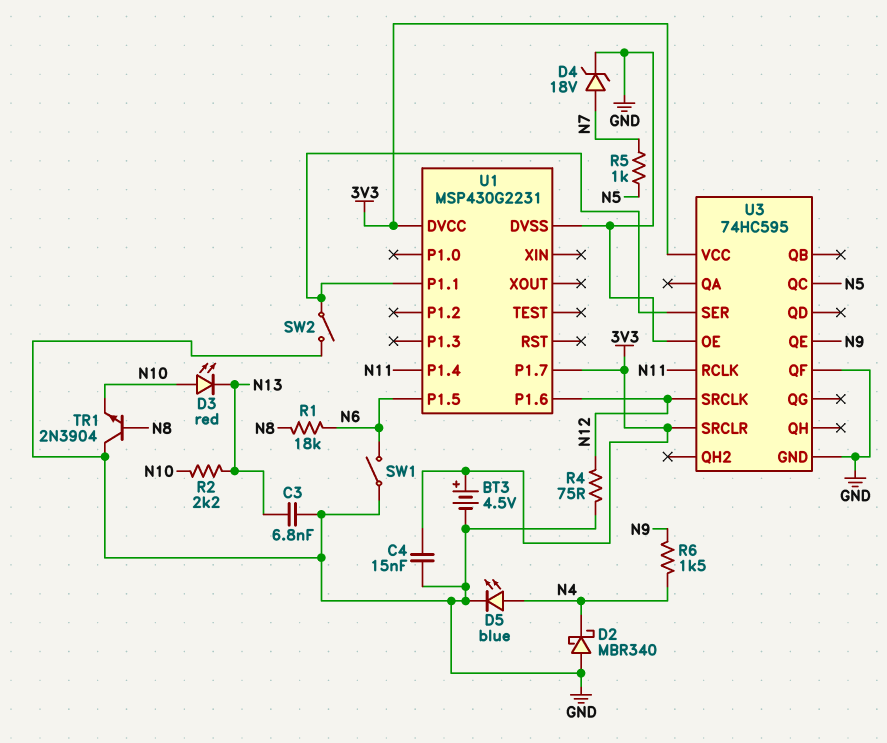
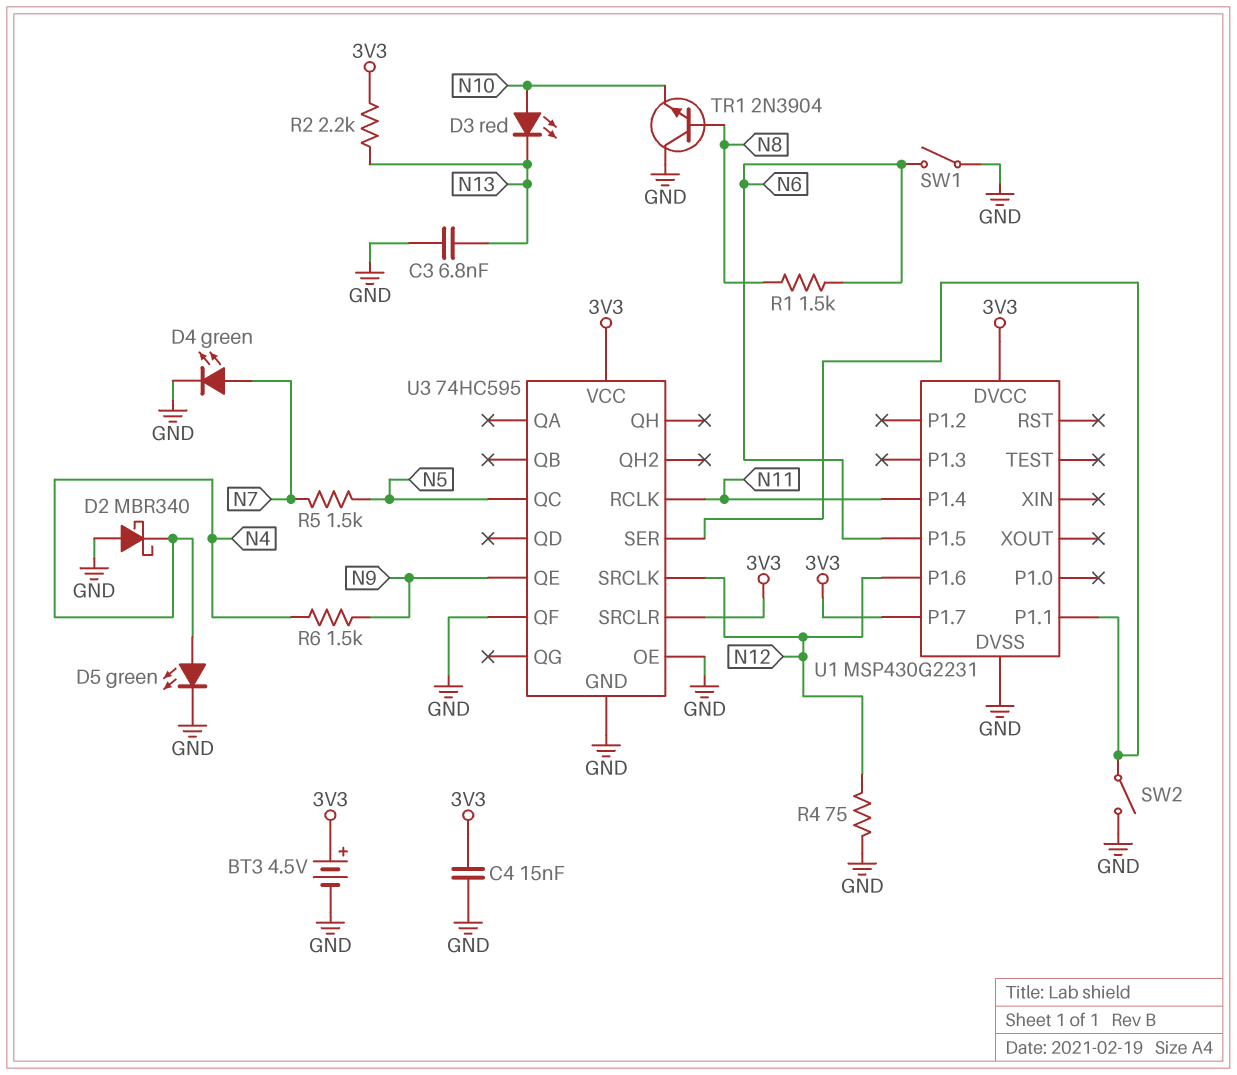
D4: zener 18V (A N7, K GND) -> LED green (A N7, K GND)
D5: LED blue (A N4, K GND) -> LED green (A N4, K GND)
R1: 18k (N6, N8) -> 1.5k (N6, N8)
R2: 2.2k (N10, N13) -> 2.2k (3V3, N13)
R5: 1k (N5, N7) -> 1.5k (N5, N7)

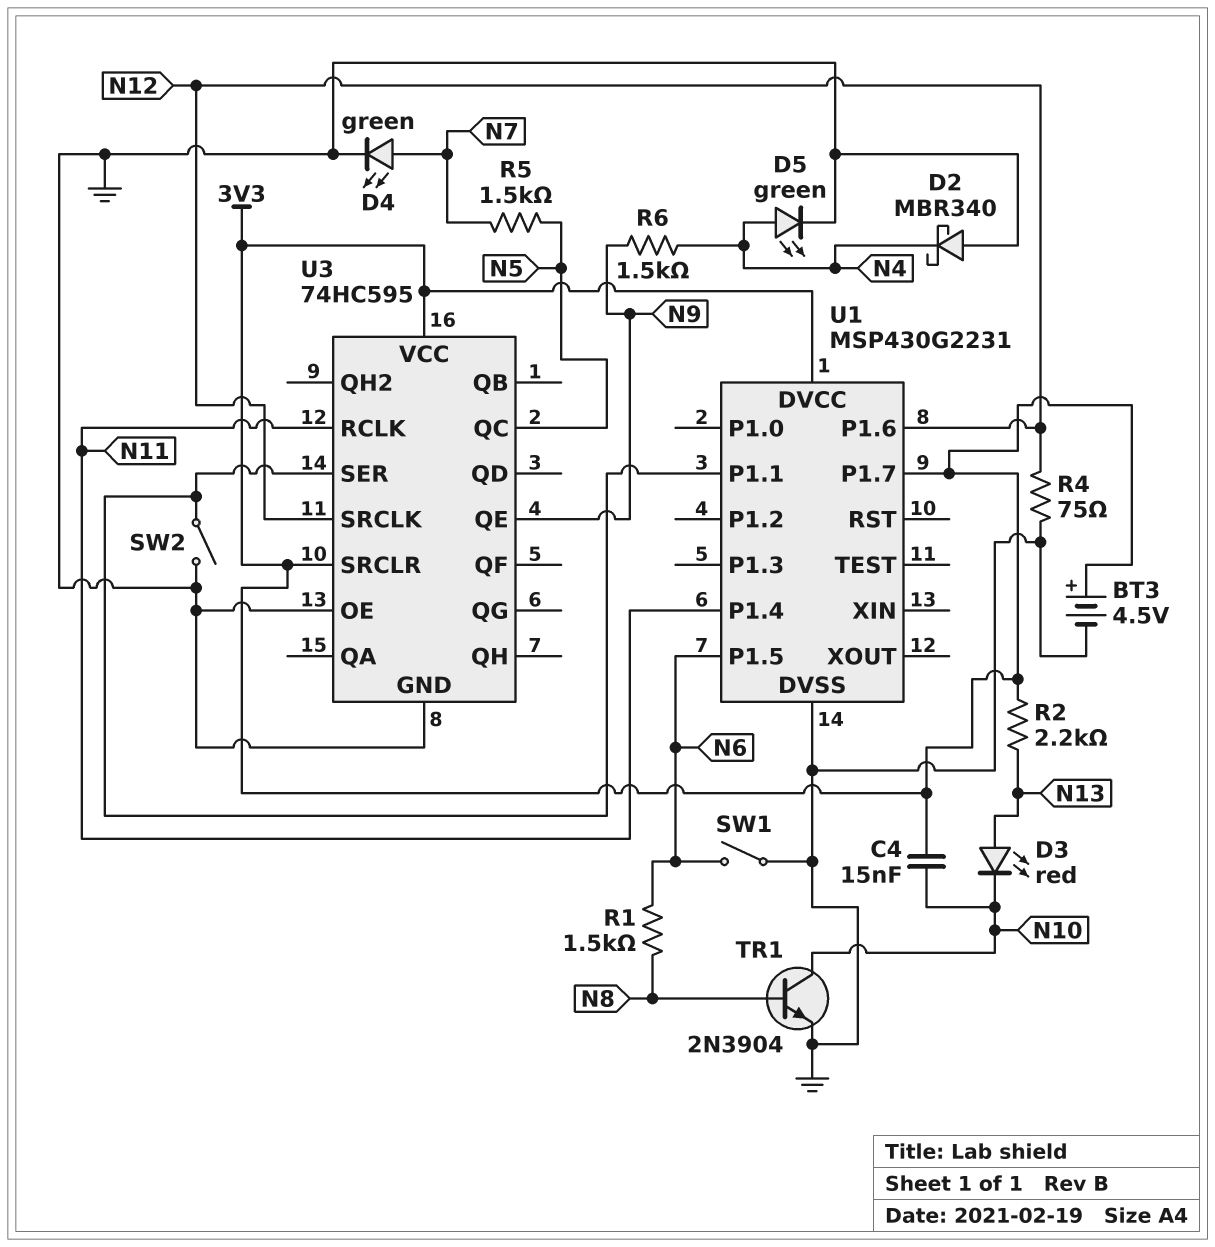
C3: 6.8nF (GND, N13) -> none
C4: 15nF (3V3, GND) -> 15nF (3V3, N10)
D3: LED red (A N10, K N13) -> LED red (A N13, K N10)
TR1: NPN 2N3904 (B N8, C GND, E N10) -> NPN 2N3904 (B N8, C N10, E GND)
U3 pin QF: GND -> none

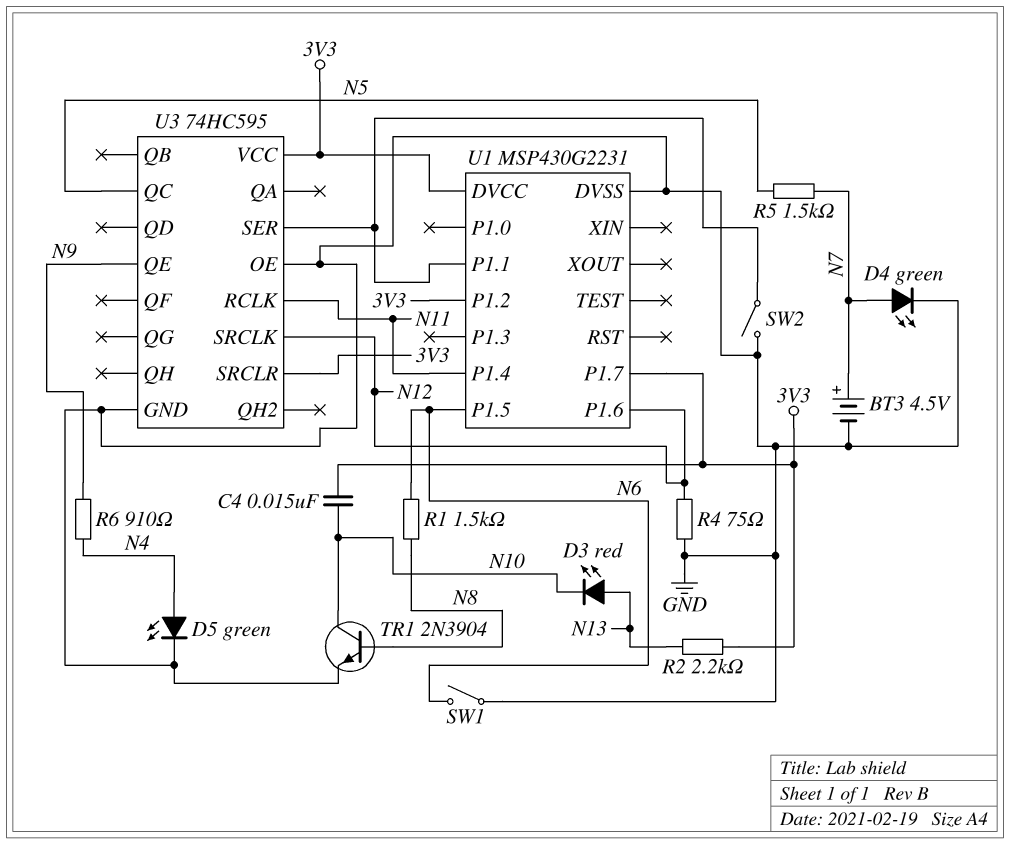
BT3: 4.5V (plus 3V3, minus GND) -> 4.5V (plus N7, minus GND)
D2: schottky MBR340 (A GND, K N4) -> none
R6: 1.5k (N4, N9) -> 910 (N4, N9)
U1 pin P1.2: none -> 3V3

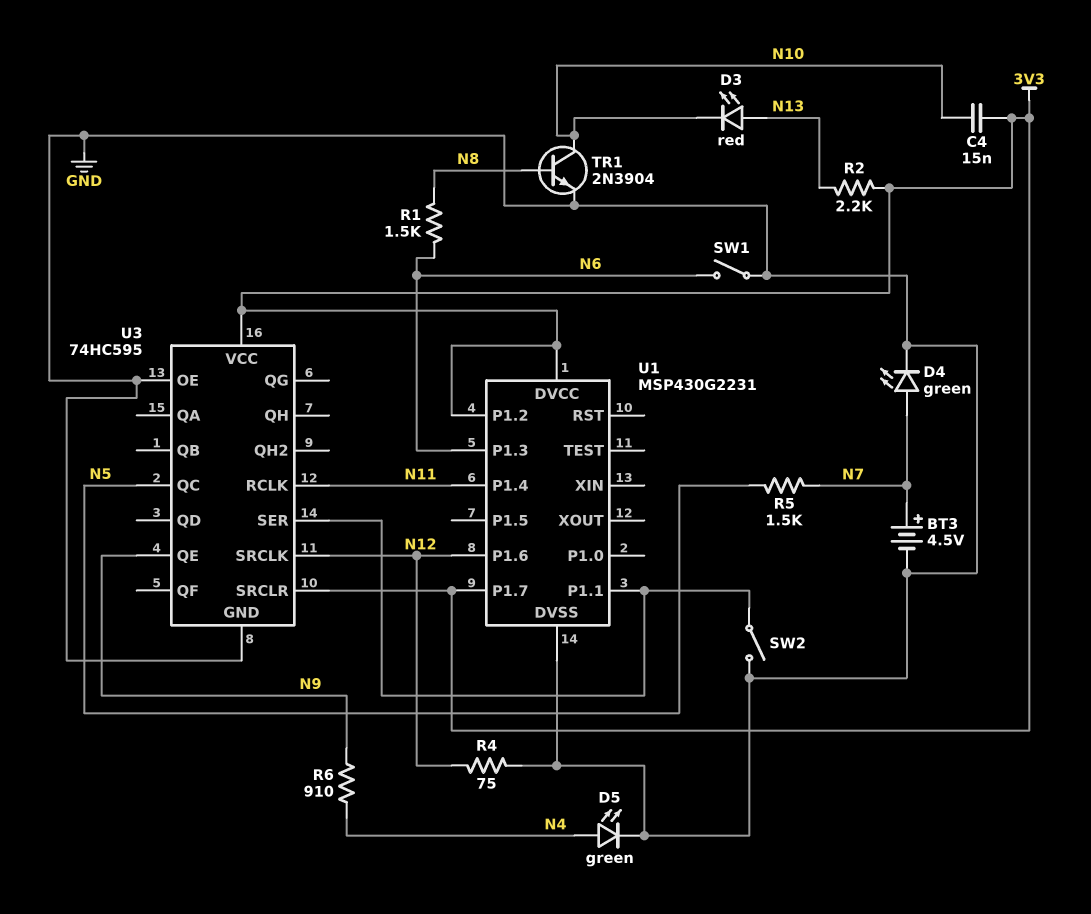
U1 pin P1.3: none -> N6
U1 pin P1.5: N6 -> none

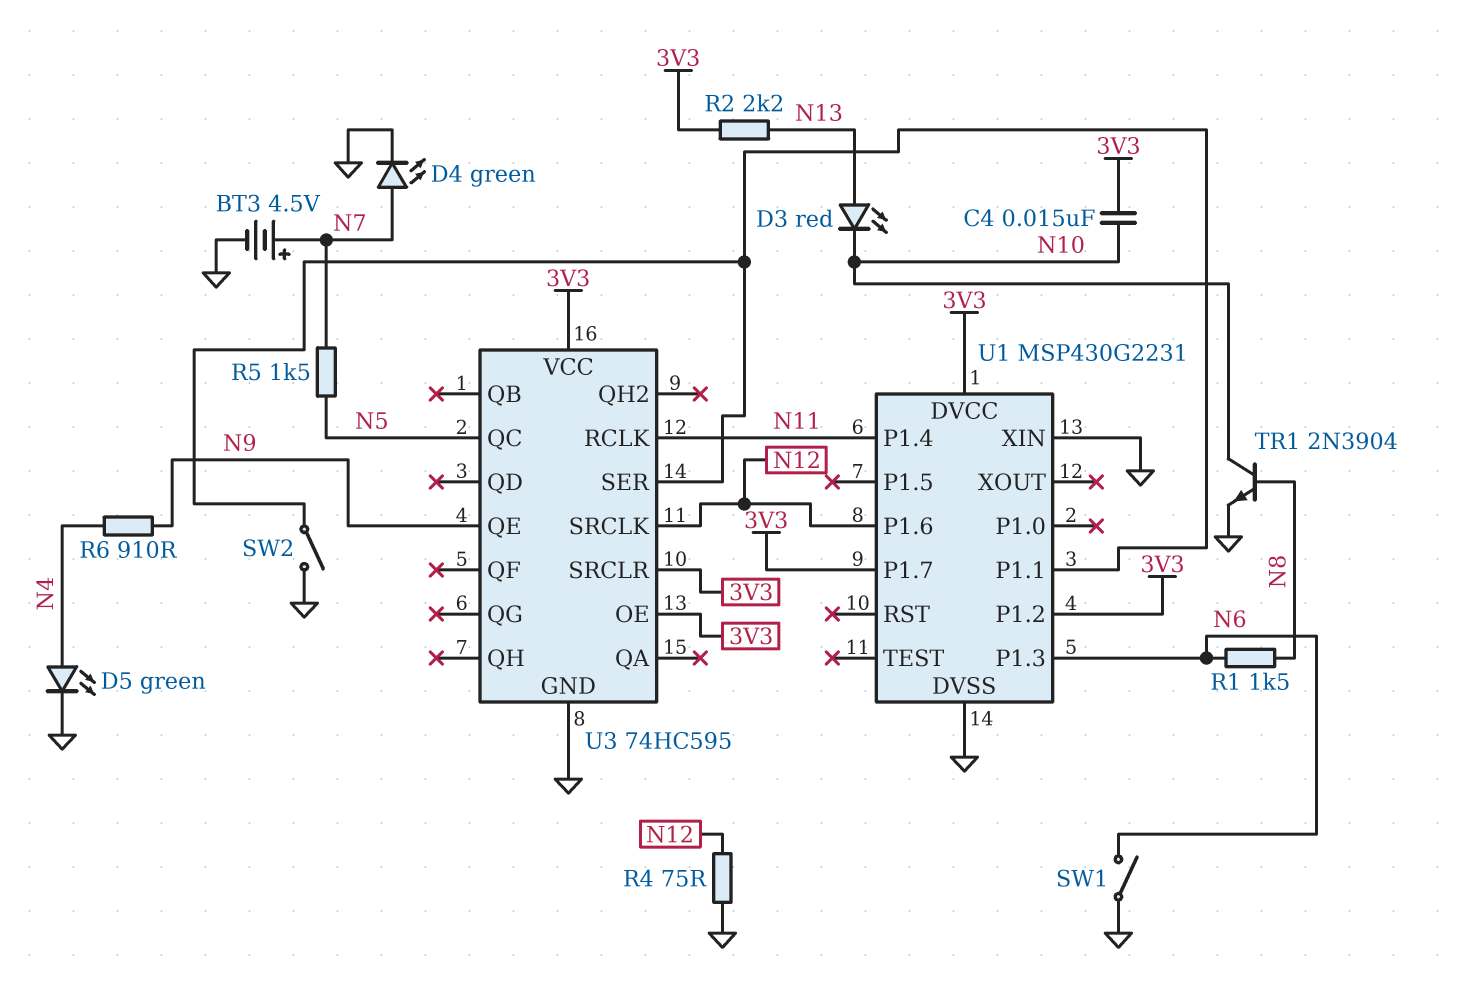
U1 pin XIN: none -> GND
U3 pin OE: GND -> 3V3

